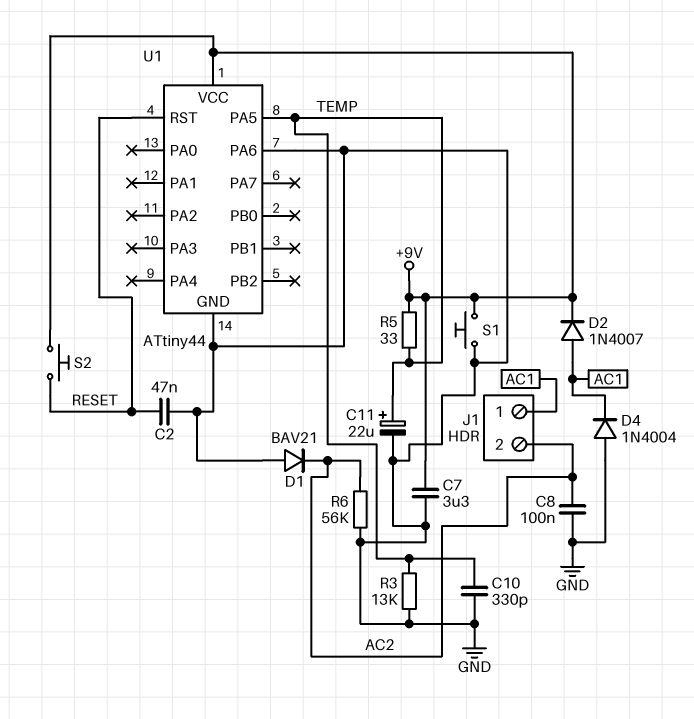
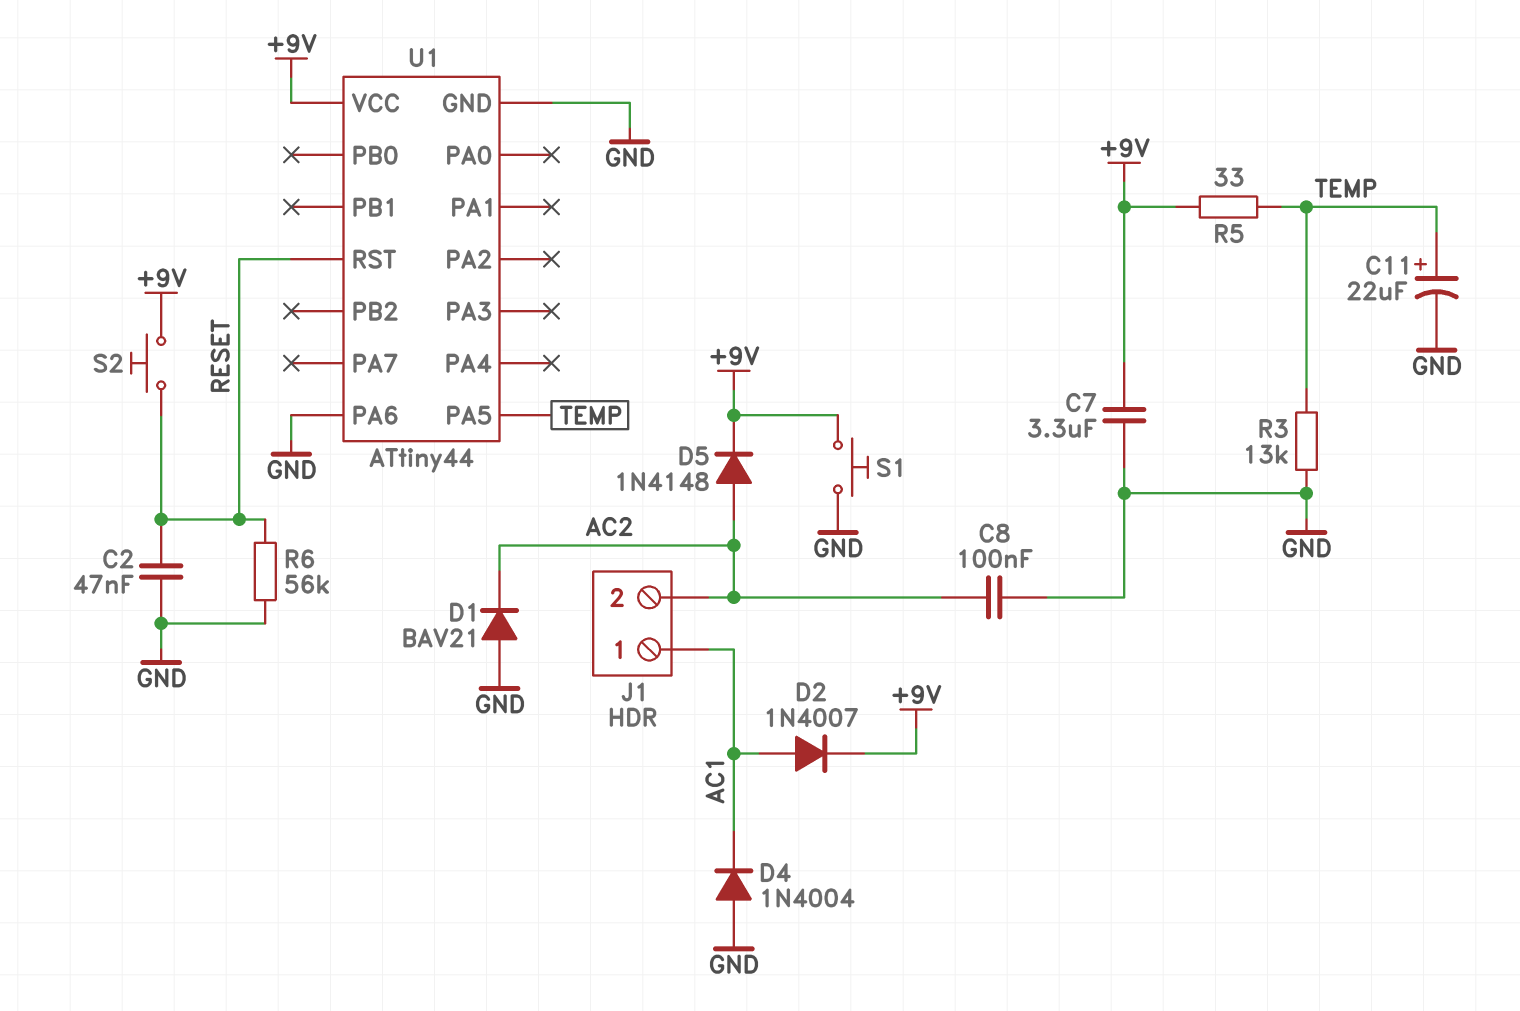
C10: 330pF (GND, TEMP) -> none
D5: none -> diode 1N4148 (A AC2, K +9V)
R6: 56k (AC2, GND) -> 56k (GND, RESET)

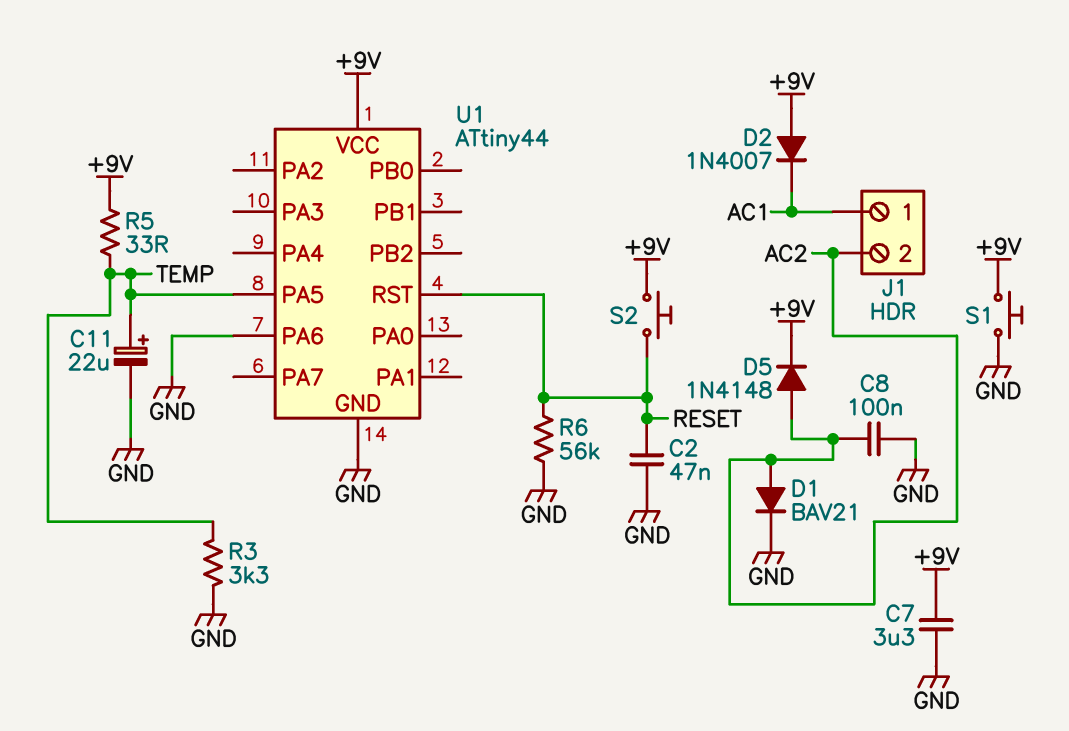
D1: diode BAV21 (A GND, K AC2) -> diode BAV21 (A AC2, K GND)
D2: diode 1N4007 (A AC1, K +9V) -> diode 1N4007 (A +9V, K AC1)
D4: diode 1N4004 (A GND, K AC1) -> none
R3: 13k (GND, TEMP) -> 3.3k (GND, TEMP)

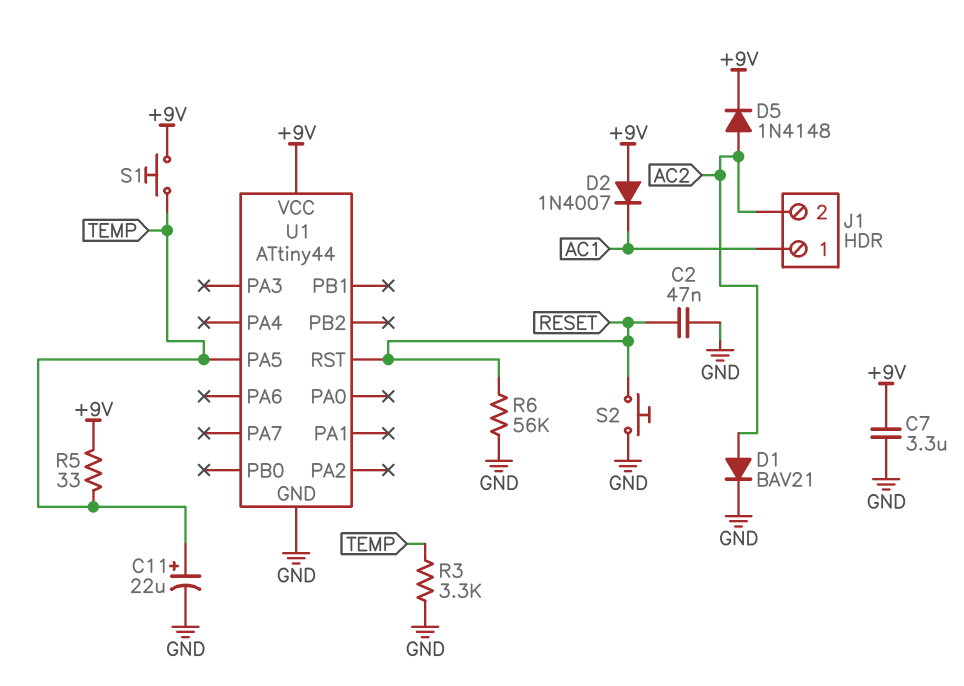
C8: 100nF (AC2, GND) -> none
S1: button (+9V, GND) -> button (+9V, TEMP)
S2: button (+9V, RESET) -> button (GND, RESET)
U1 pin PA6: GND -> none

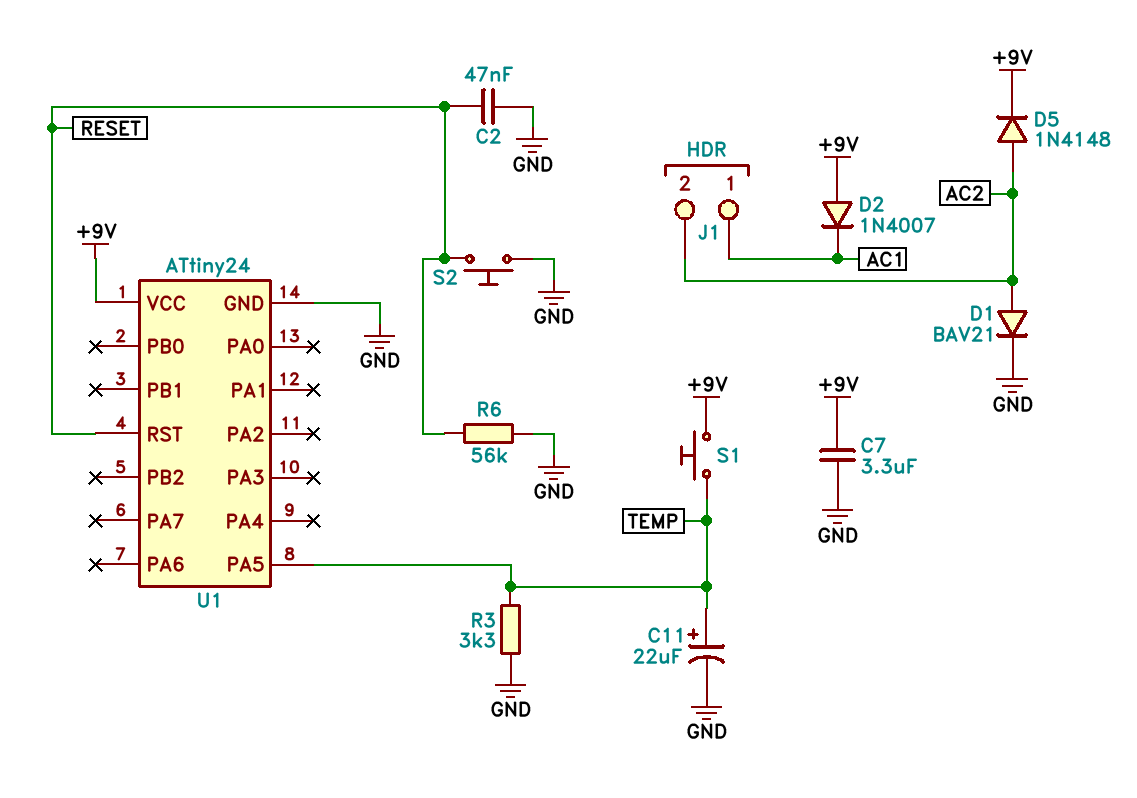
R5: 33 (+9V, TEMP) -> none
U1: ATtiny44 -> ATtiny24

